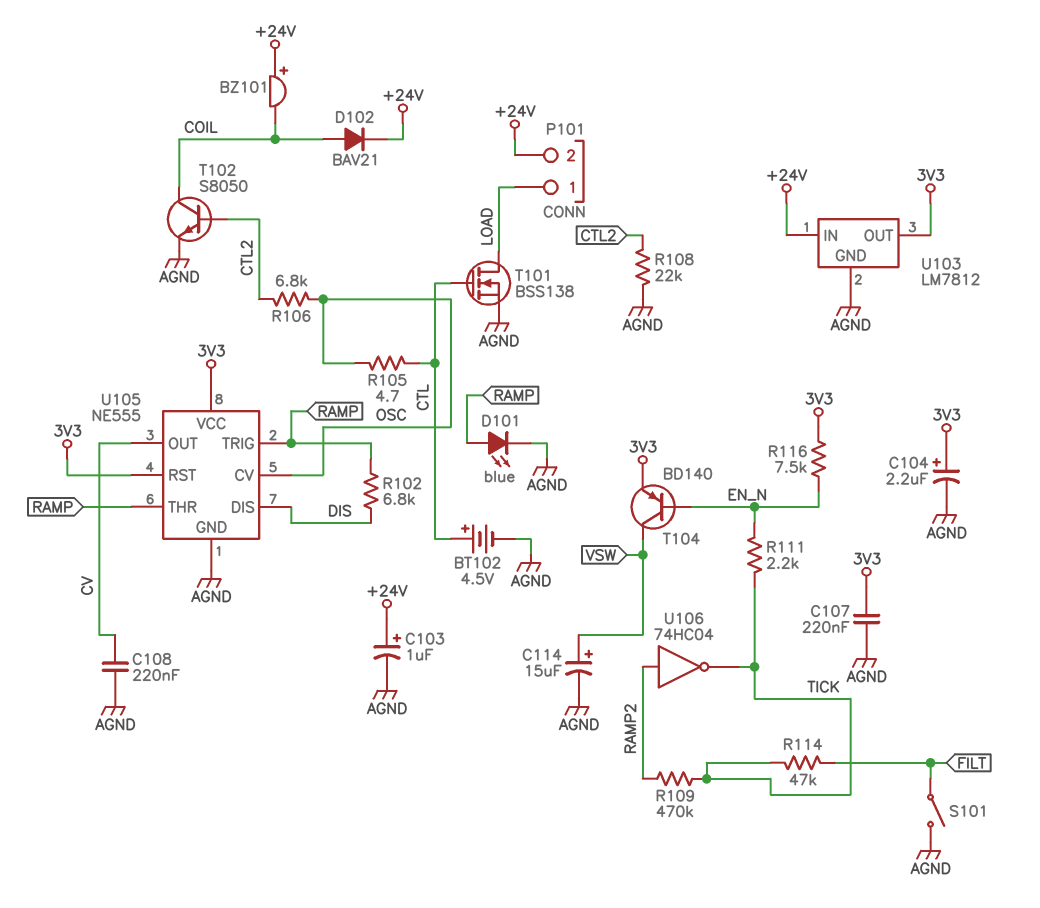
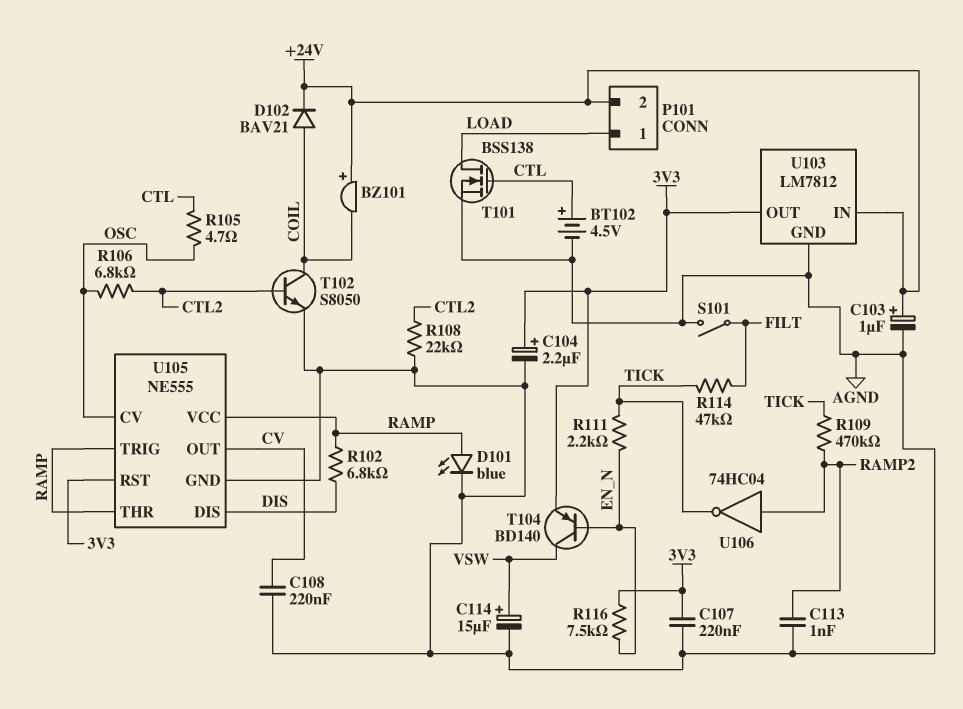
C113: none -> 1nF (AGND, RAMP2)
U105 pin VCC: 3V3 -> RAMP

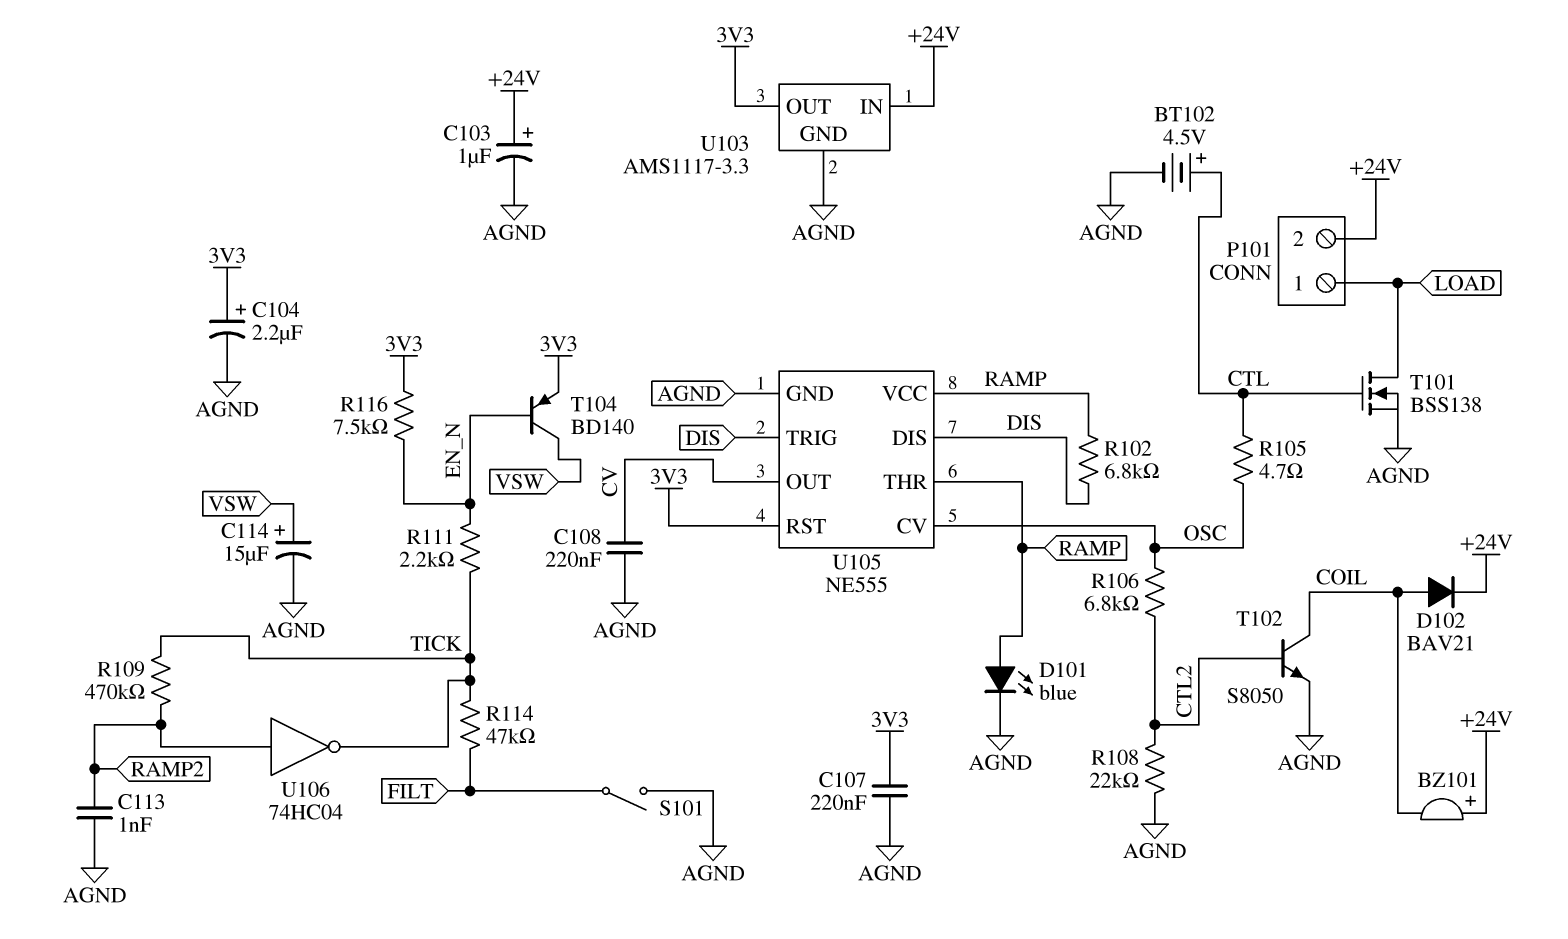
U103: LM7812 -> AMS1117-3.3
U105 pin TRIG: RAMP -> DIS

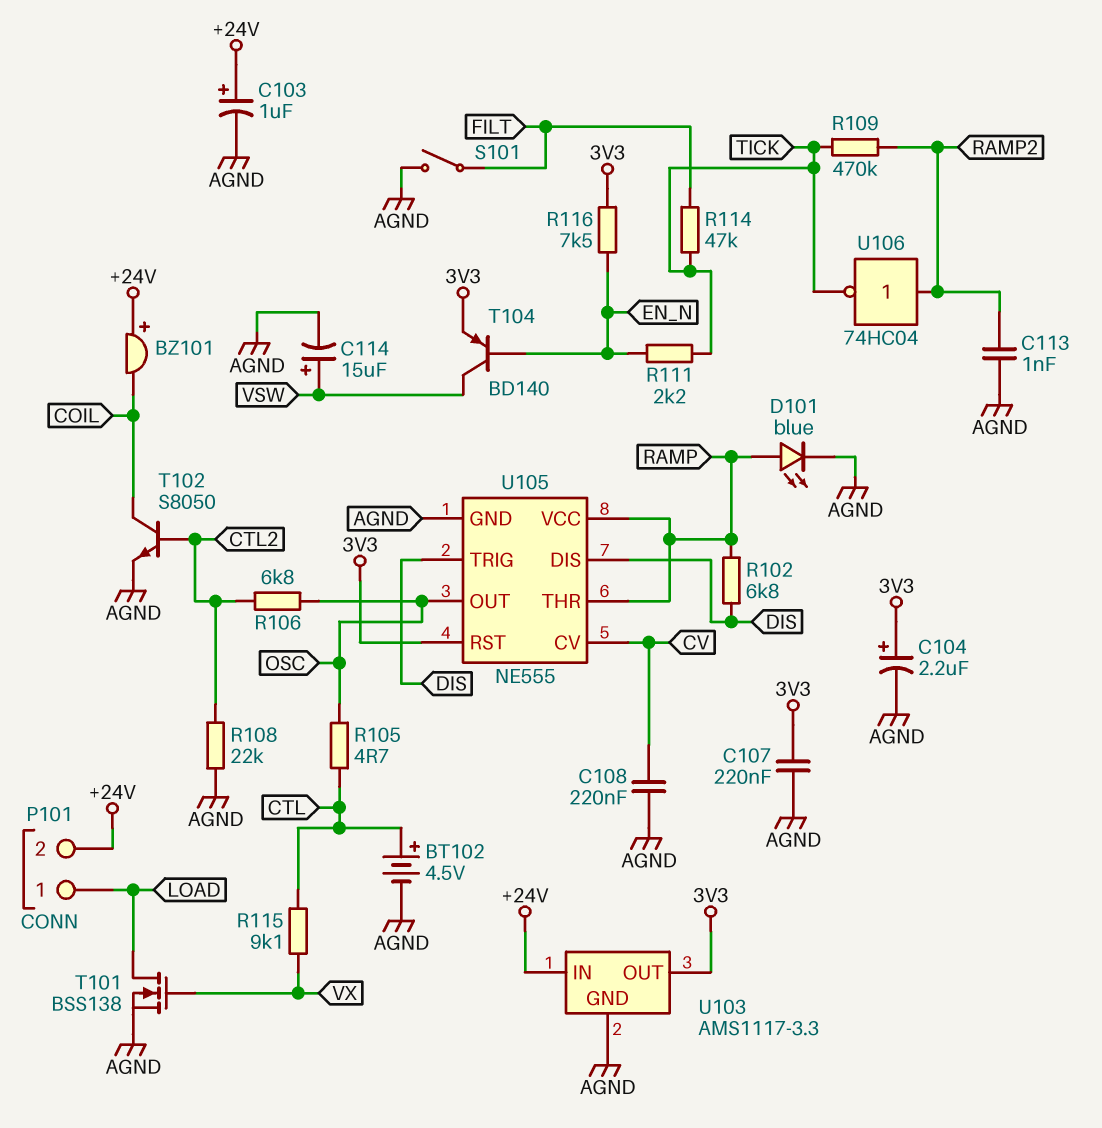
D102: diode BAV21 (A COIL, K +24V) -> none
R115: none -> 9.1k (CTL, VX)
T101: NMOS BSS138 (G CTL, D LOAD, S AGND) -> NMOS BSS138 (G VX, D LOAD, S AGND)
U105 pin CV: OSC -> CV
U105 pin OUT: CV -> OSC

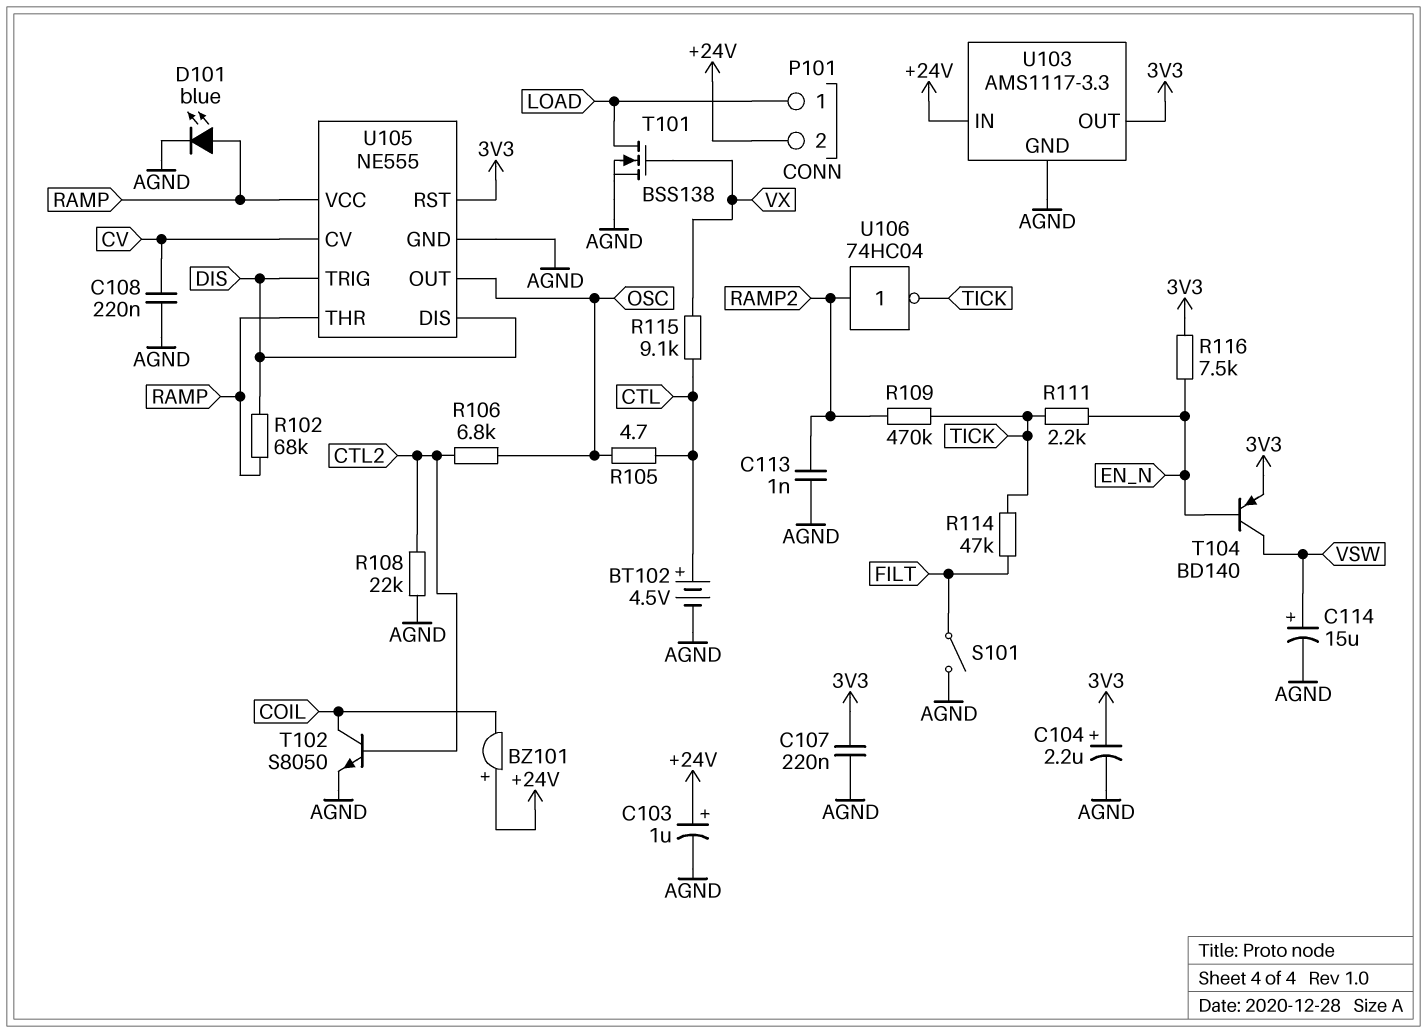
R102: 6.8k (DIS, RAMP) -> 68k (DIS, RAMP)

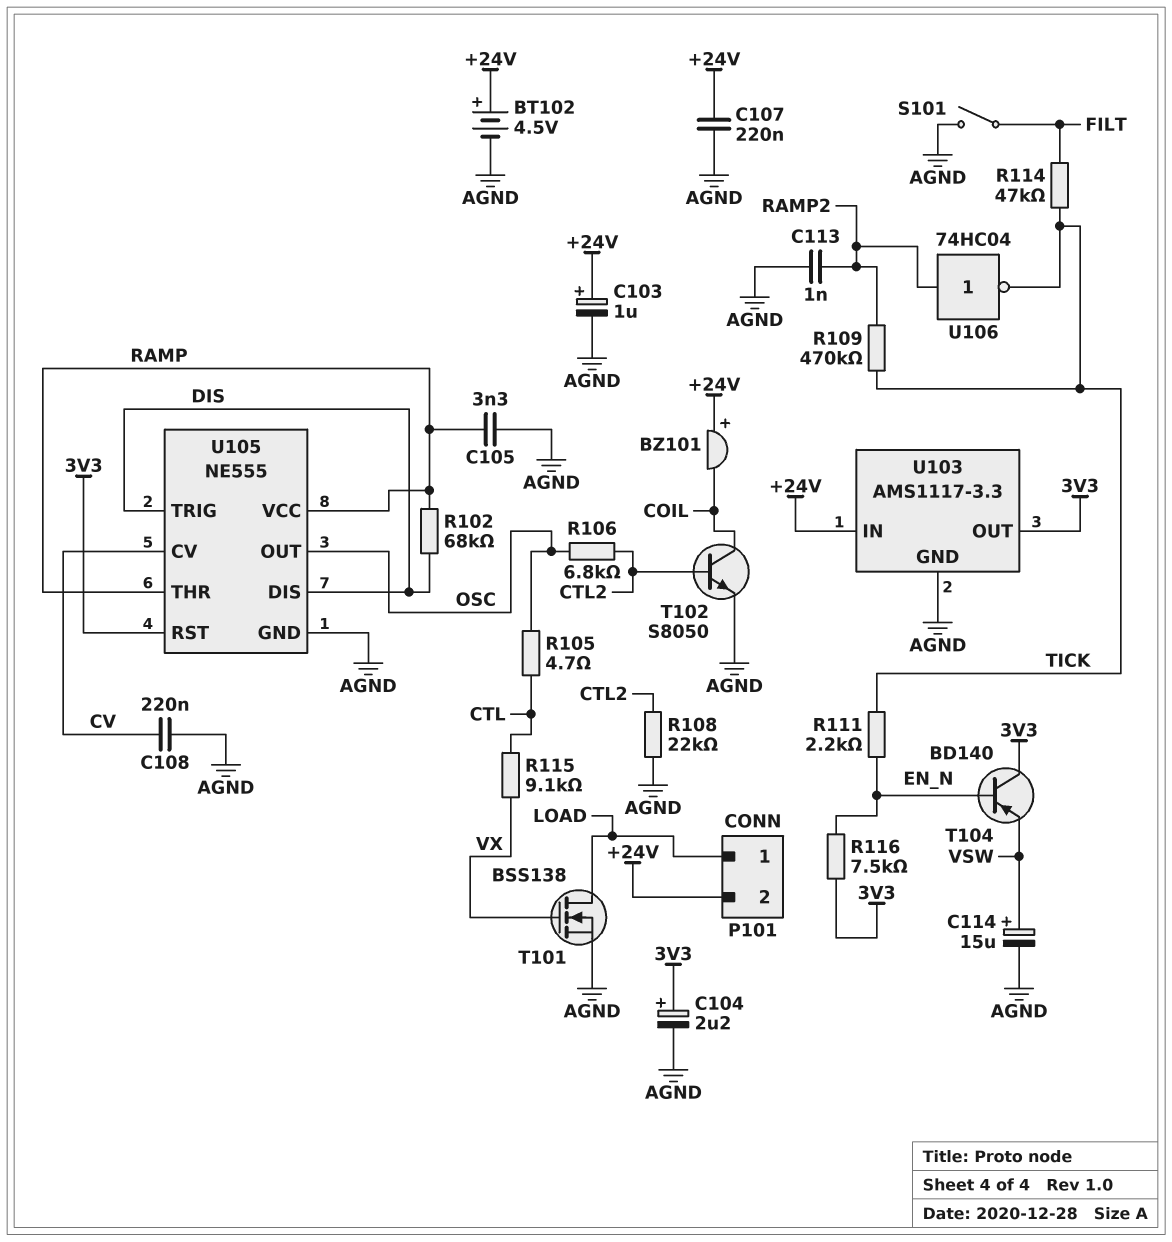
BT102: 4.5V (plus CTL, minus AGND) -> 4.5V (plus +24V, minus AGND)
C105: none -> 3.3nF (AGND, RAMP)
C107: 220nF (3V3, AGND) -> 220nF (+24V, AGND)
D101: LED blue (A RAMP, K AGND) -> none
T104: PNP BD140 (B EN_N, C VSW, E 3V3) -> PNP BD140 (B EN_N, C 3V3, E VSW)

